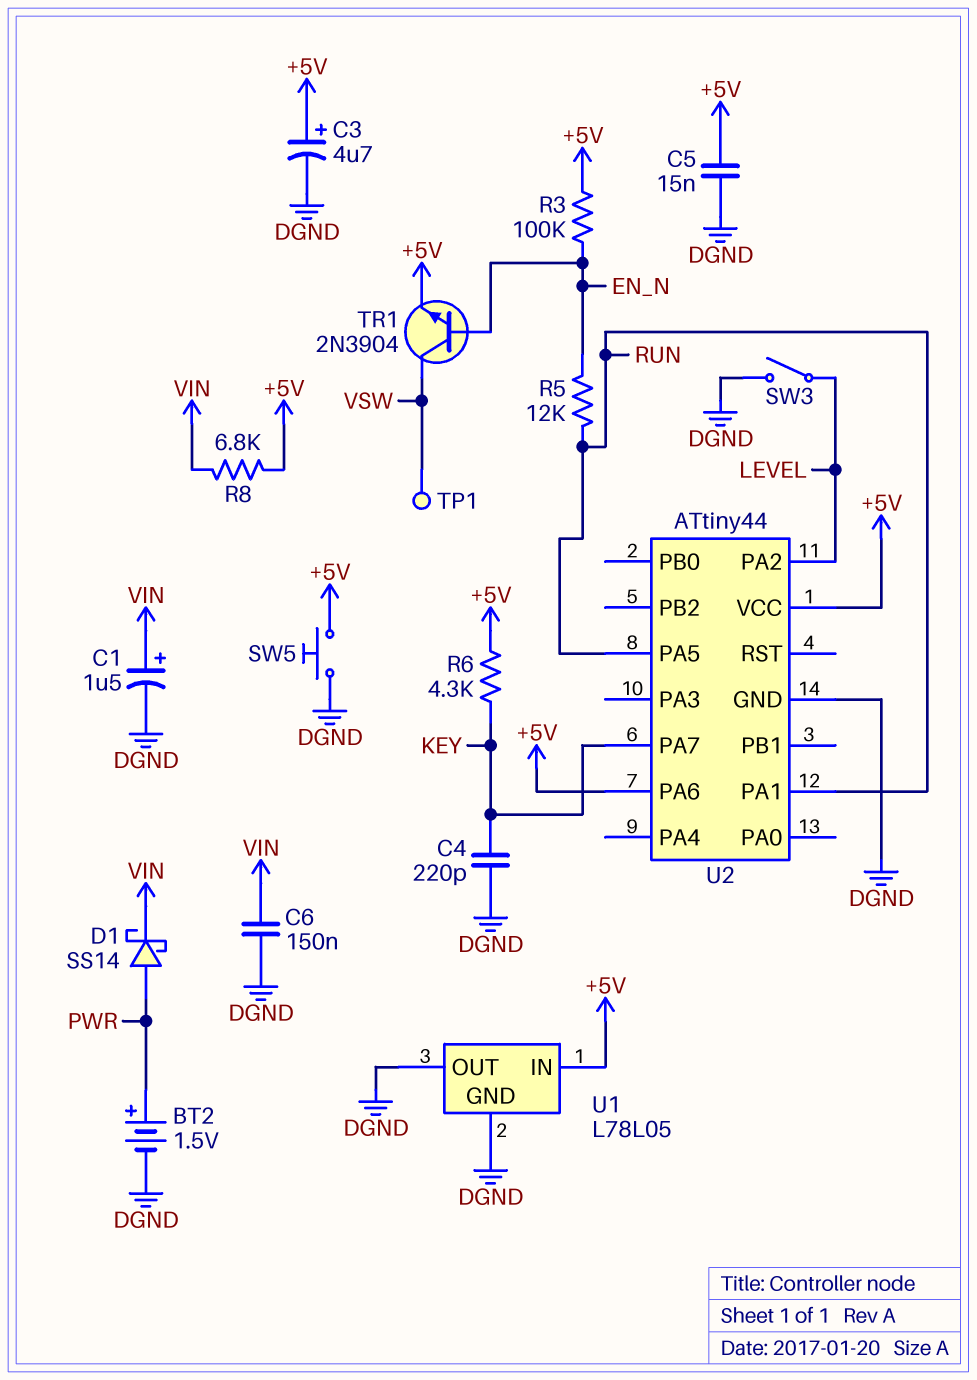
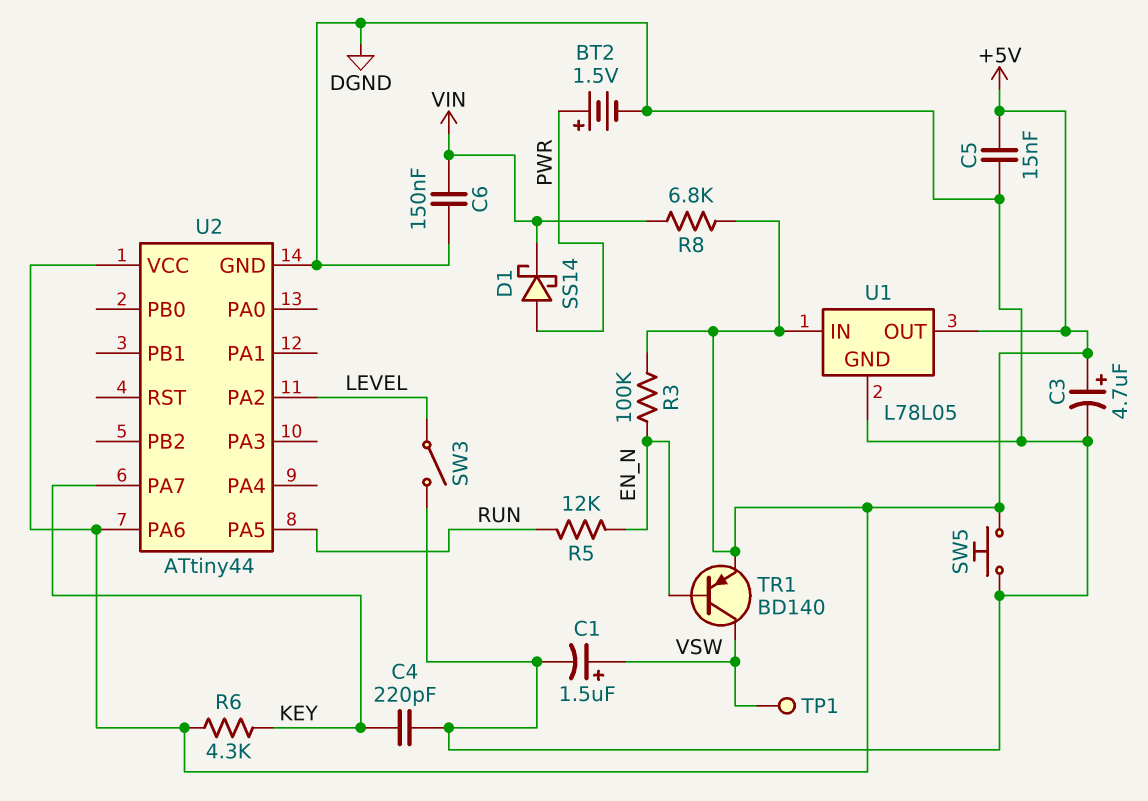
C1: 1.5uF (plus VIN, minus DGND) -> 1.5uF (plus VSW, minus DGND)
TR1: NPN 2N3904 (B EN_N, C VSW, E +5V) -> PNP BD140 (B EN_N, C VSW, E +5V)
U1 pin OUT: DGND -> +5V
U2 pin PA1: RUN -> none

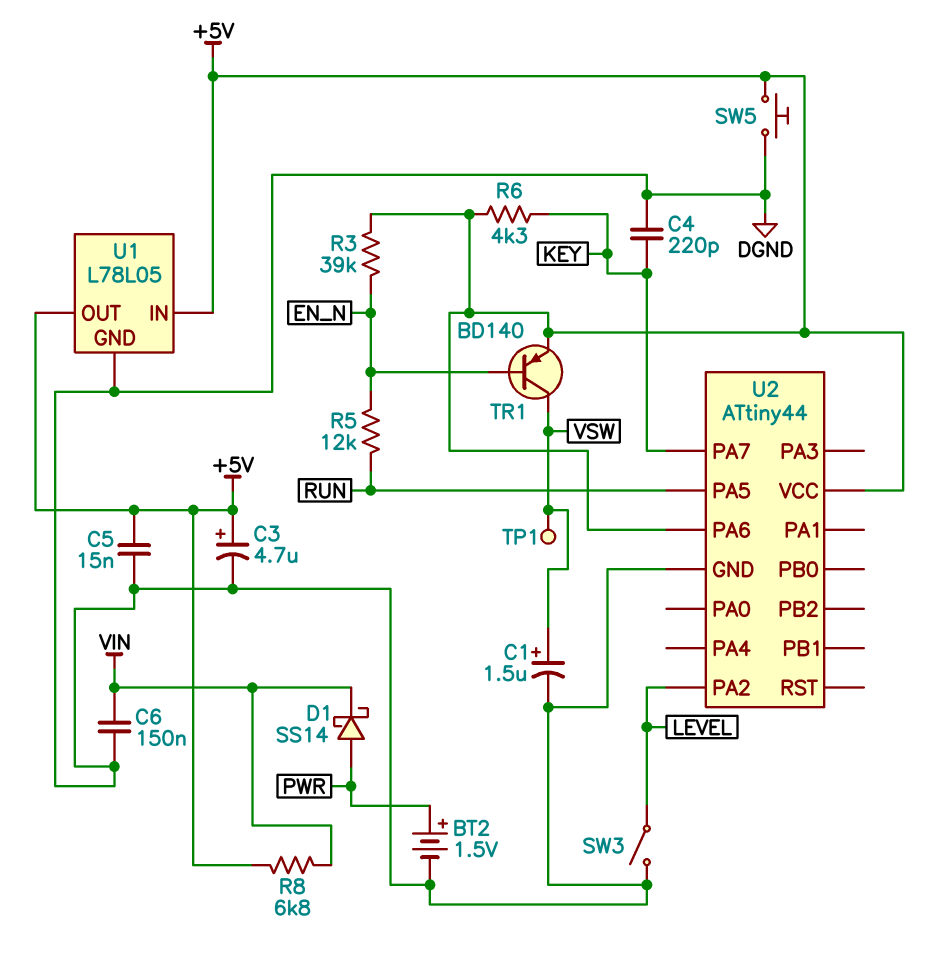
R3: 100k (+5V, EN_N) -> 39k (+5V, EN_N)

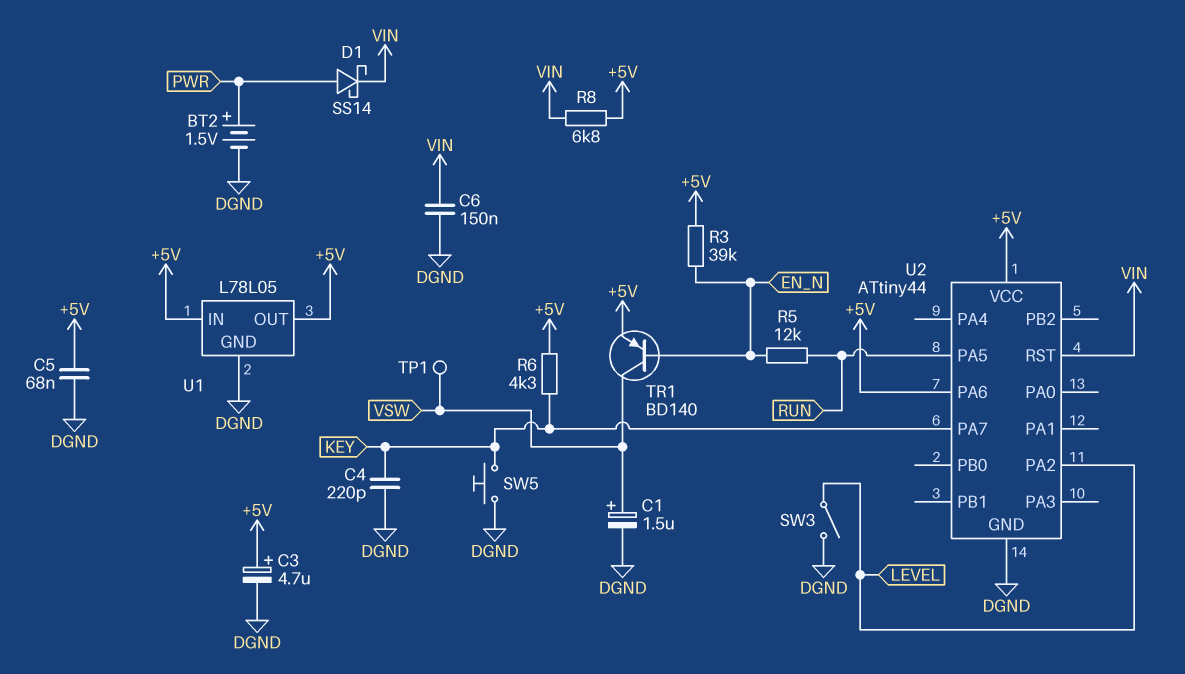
C5: 15nF (+5V, DGND) -> 68nF (+5V, DGND)
SW5: button (+5V, DGND) -> button (DGND, KEY)
U2 pin RST: none -> VIN

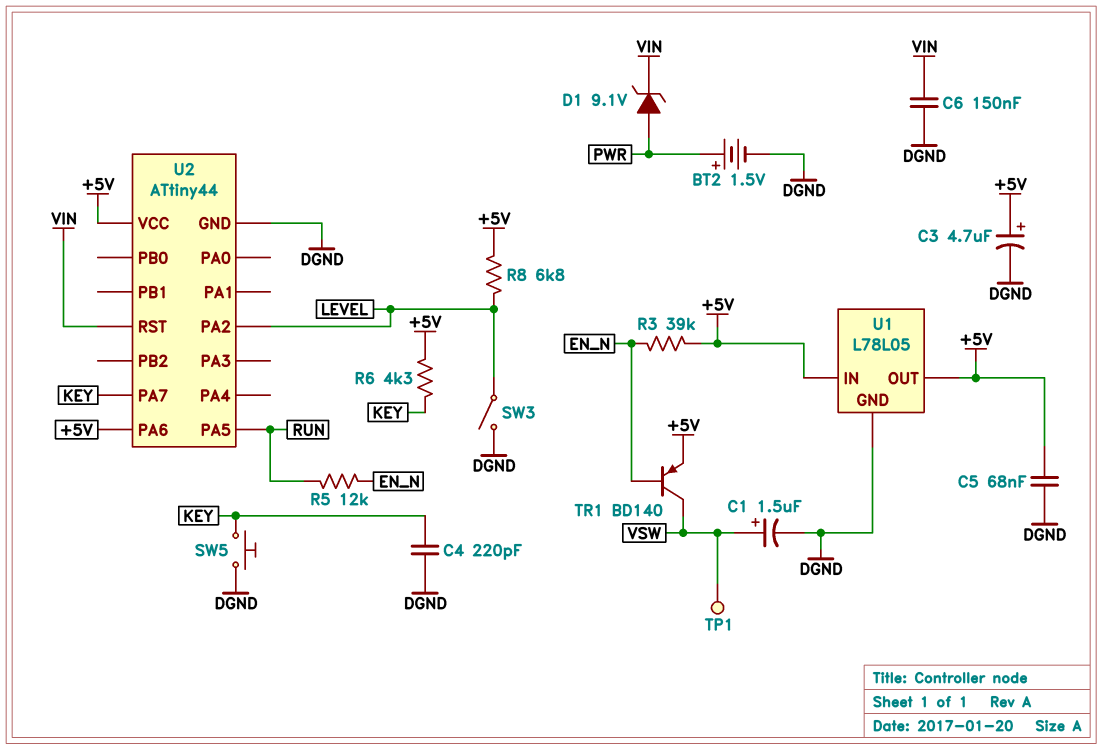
D1: schottky SS14 (A PWR, K VIN) -> zener 9.1V (A PWR, K VIN)
R8: 6.8k (+5V, VIN) -> 6.8k (+5V, LEVEL)

